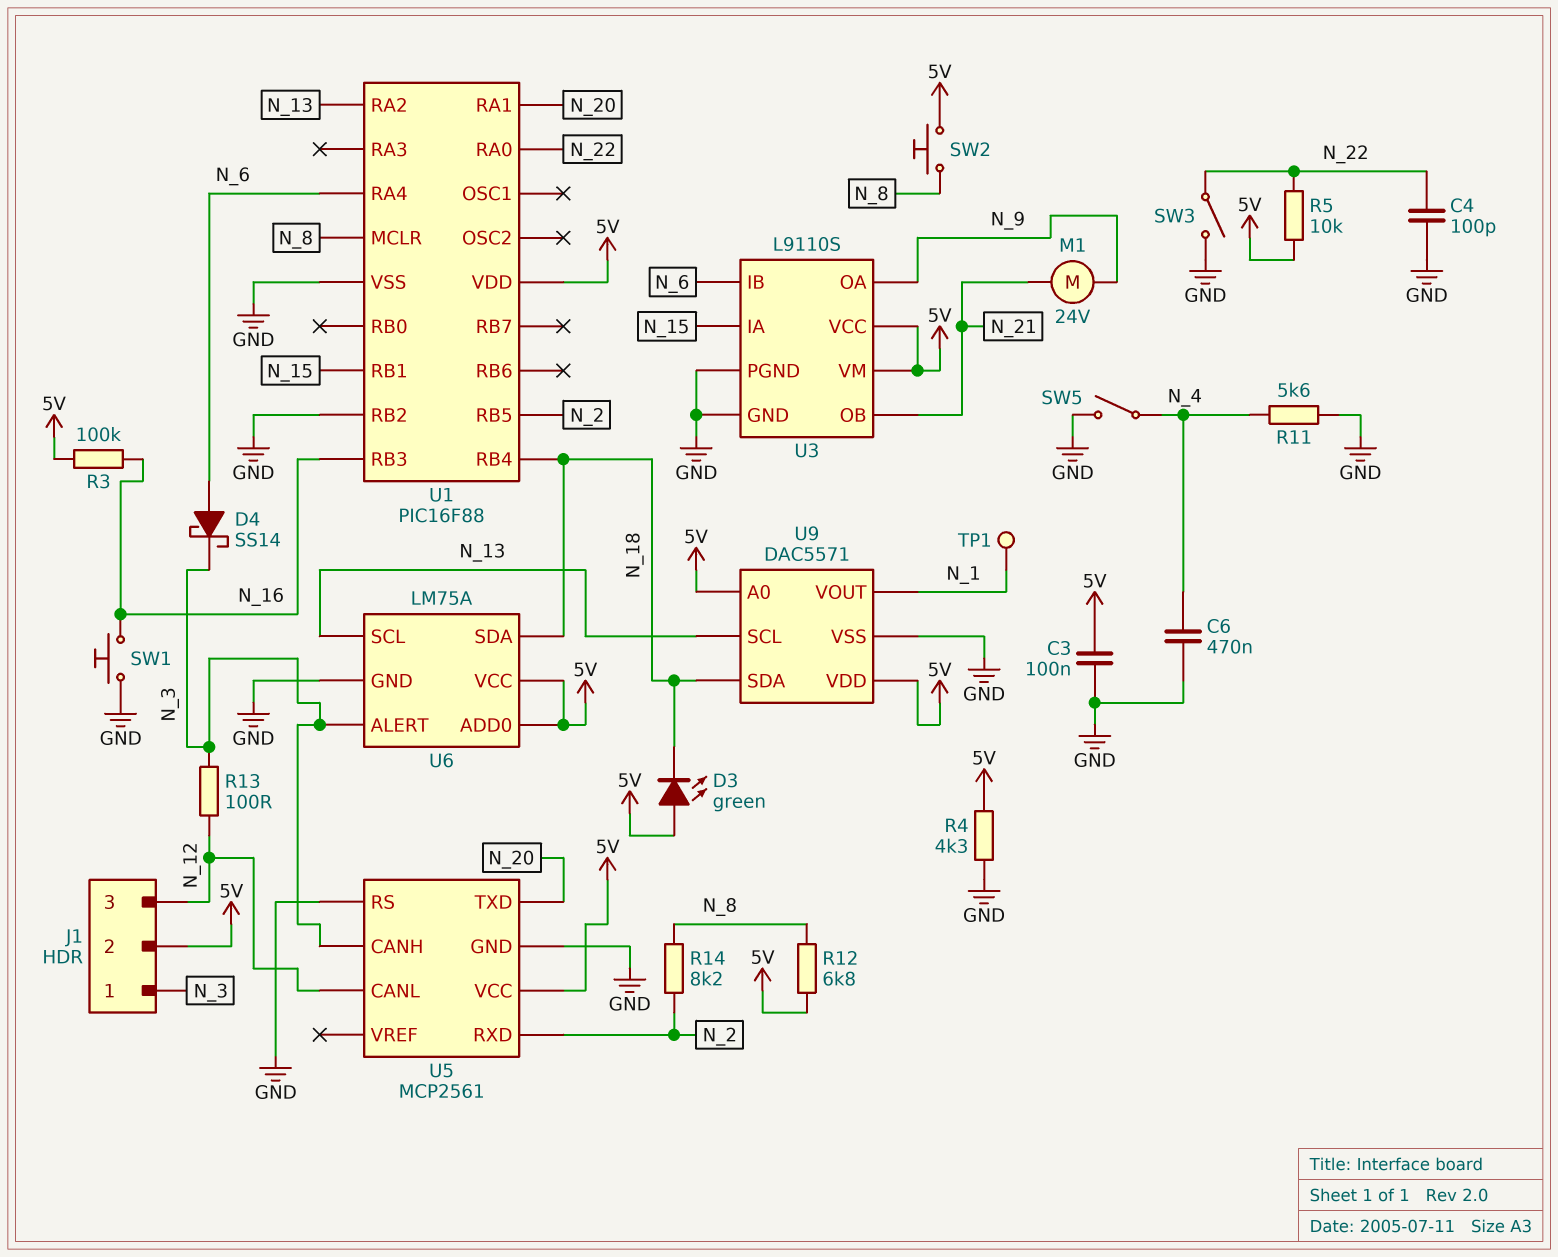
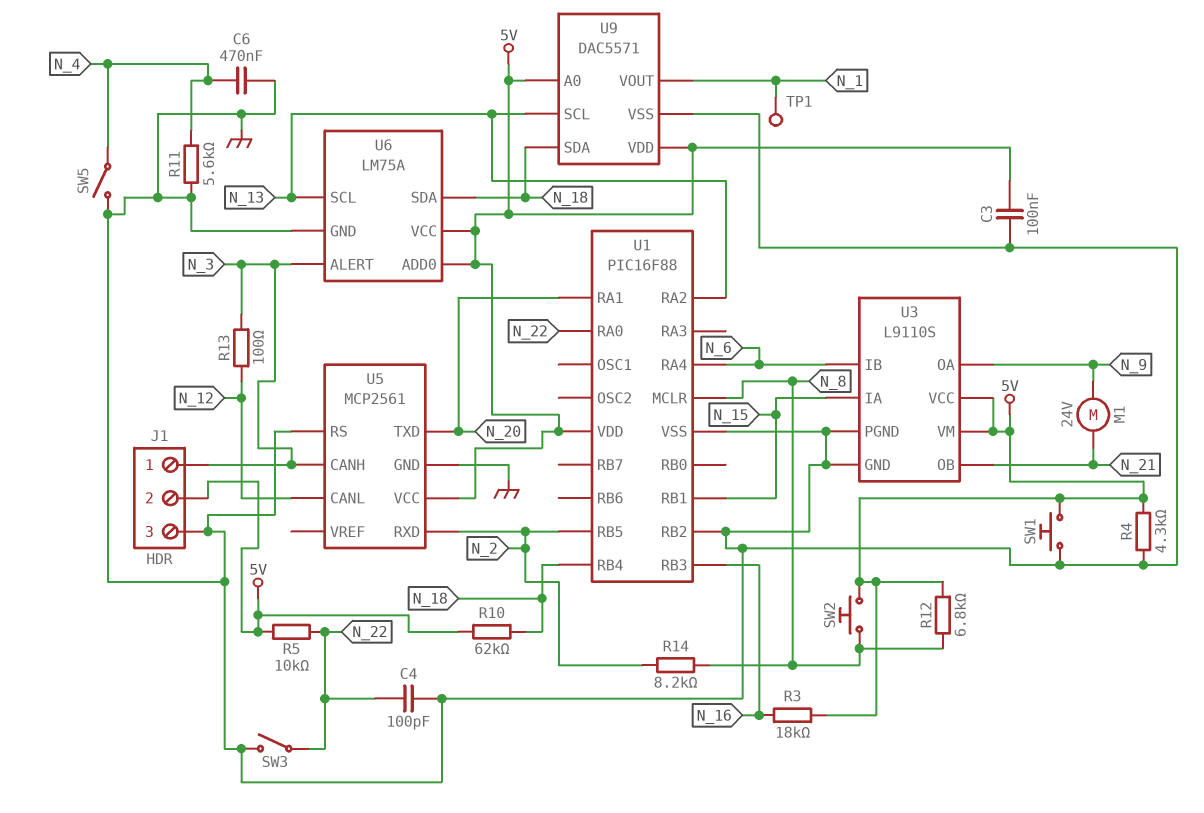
D3: LED green (A 5V, K N_18) -> none
D4: schottky SS14 (A N_6, K N_3) -> none
J1 pin 3: N_12 -> GND
R3: 100k (5V, N_16) -> 18k (5V, N_16)
R10: none -> 62k (5V, N_18)
SW1: button (GND, N_16) -> button (5V, GND)

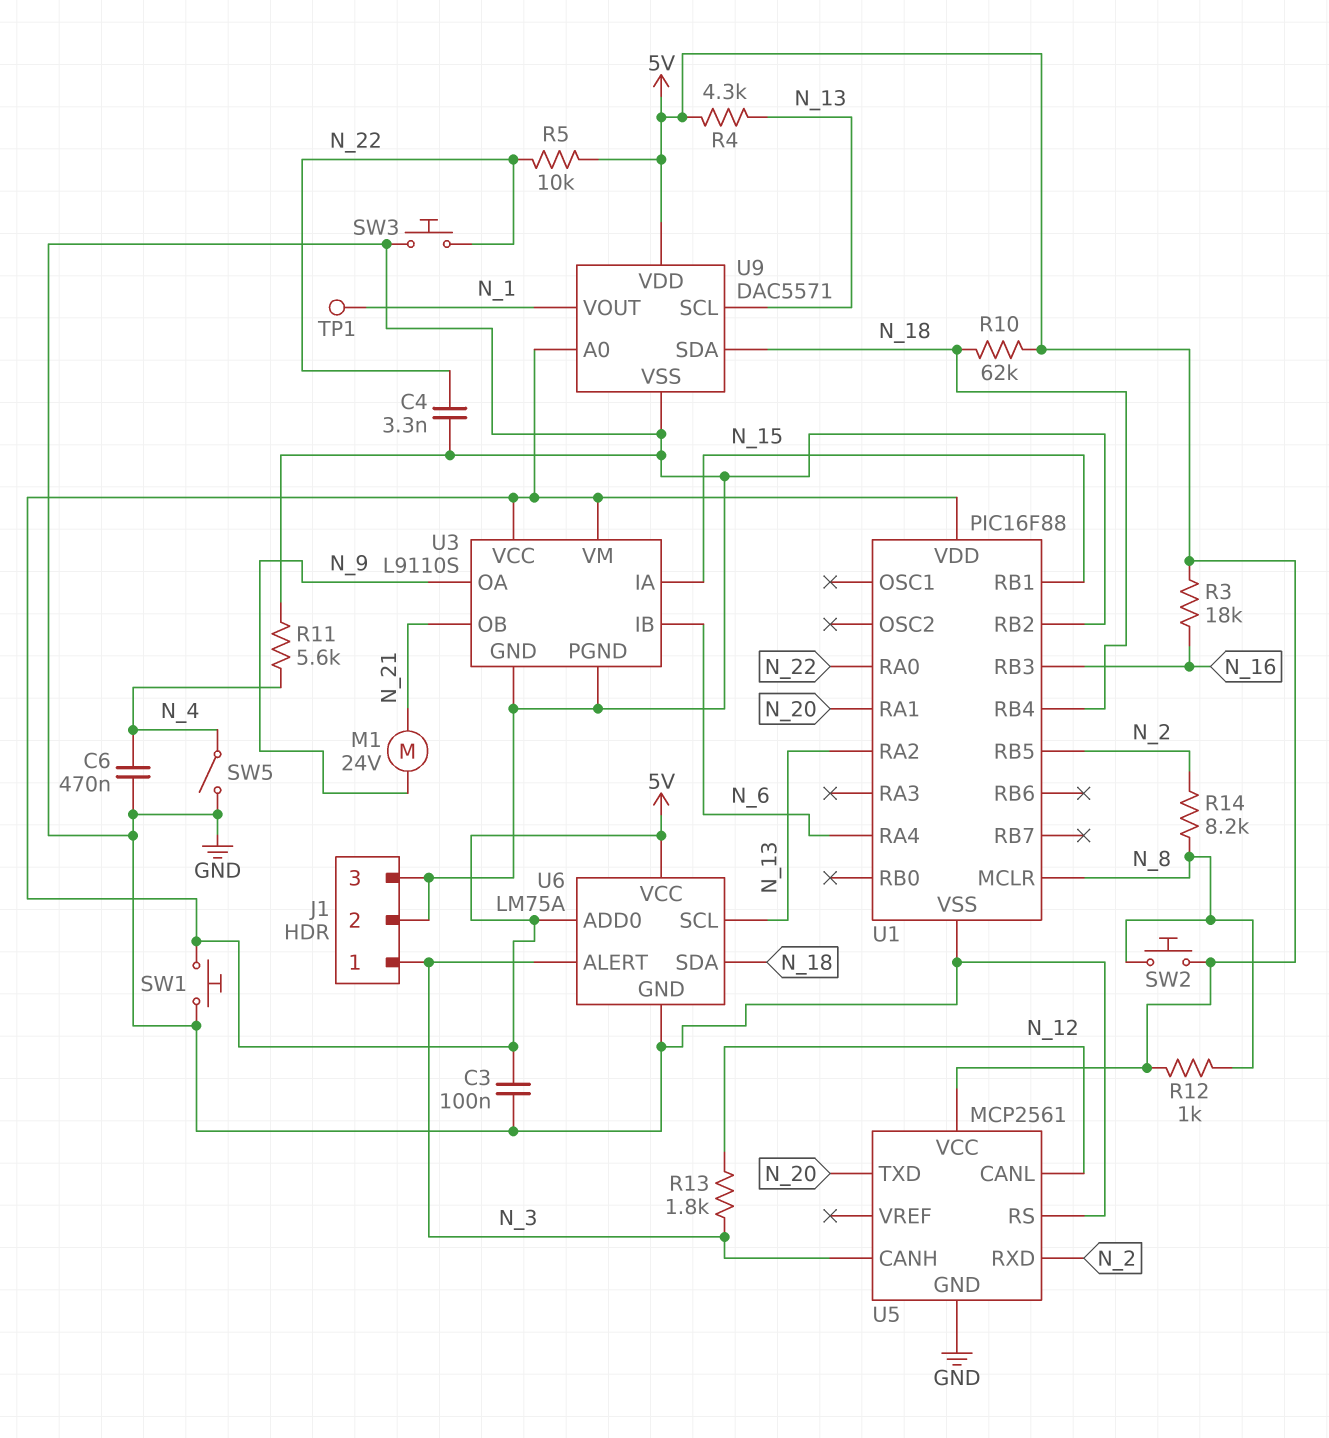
C4: 100pF (GND, N_22) -> 3.3nF (GND, N_22)
J1 pin 2: 5V -> GND
R4: 4.3k (5V, GND) -> 4.3k (5V, N_13)
R12: 6.8k (5V, N_8) -> 1k (5V, N_8)
R13: 100 (N_3, N_12) -> 1.8k (N_3, N_12)
SW3: switch (GND, N_22) -> button (GND, N_22)

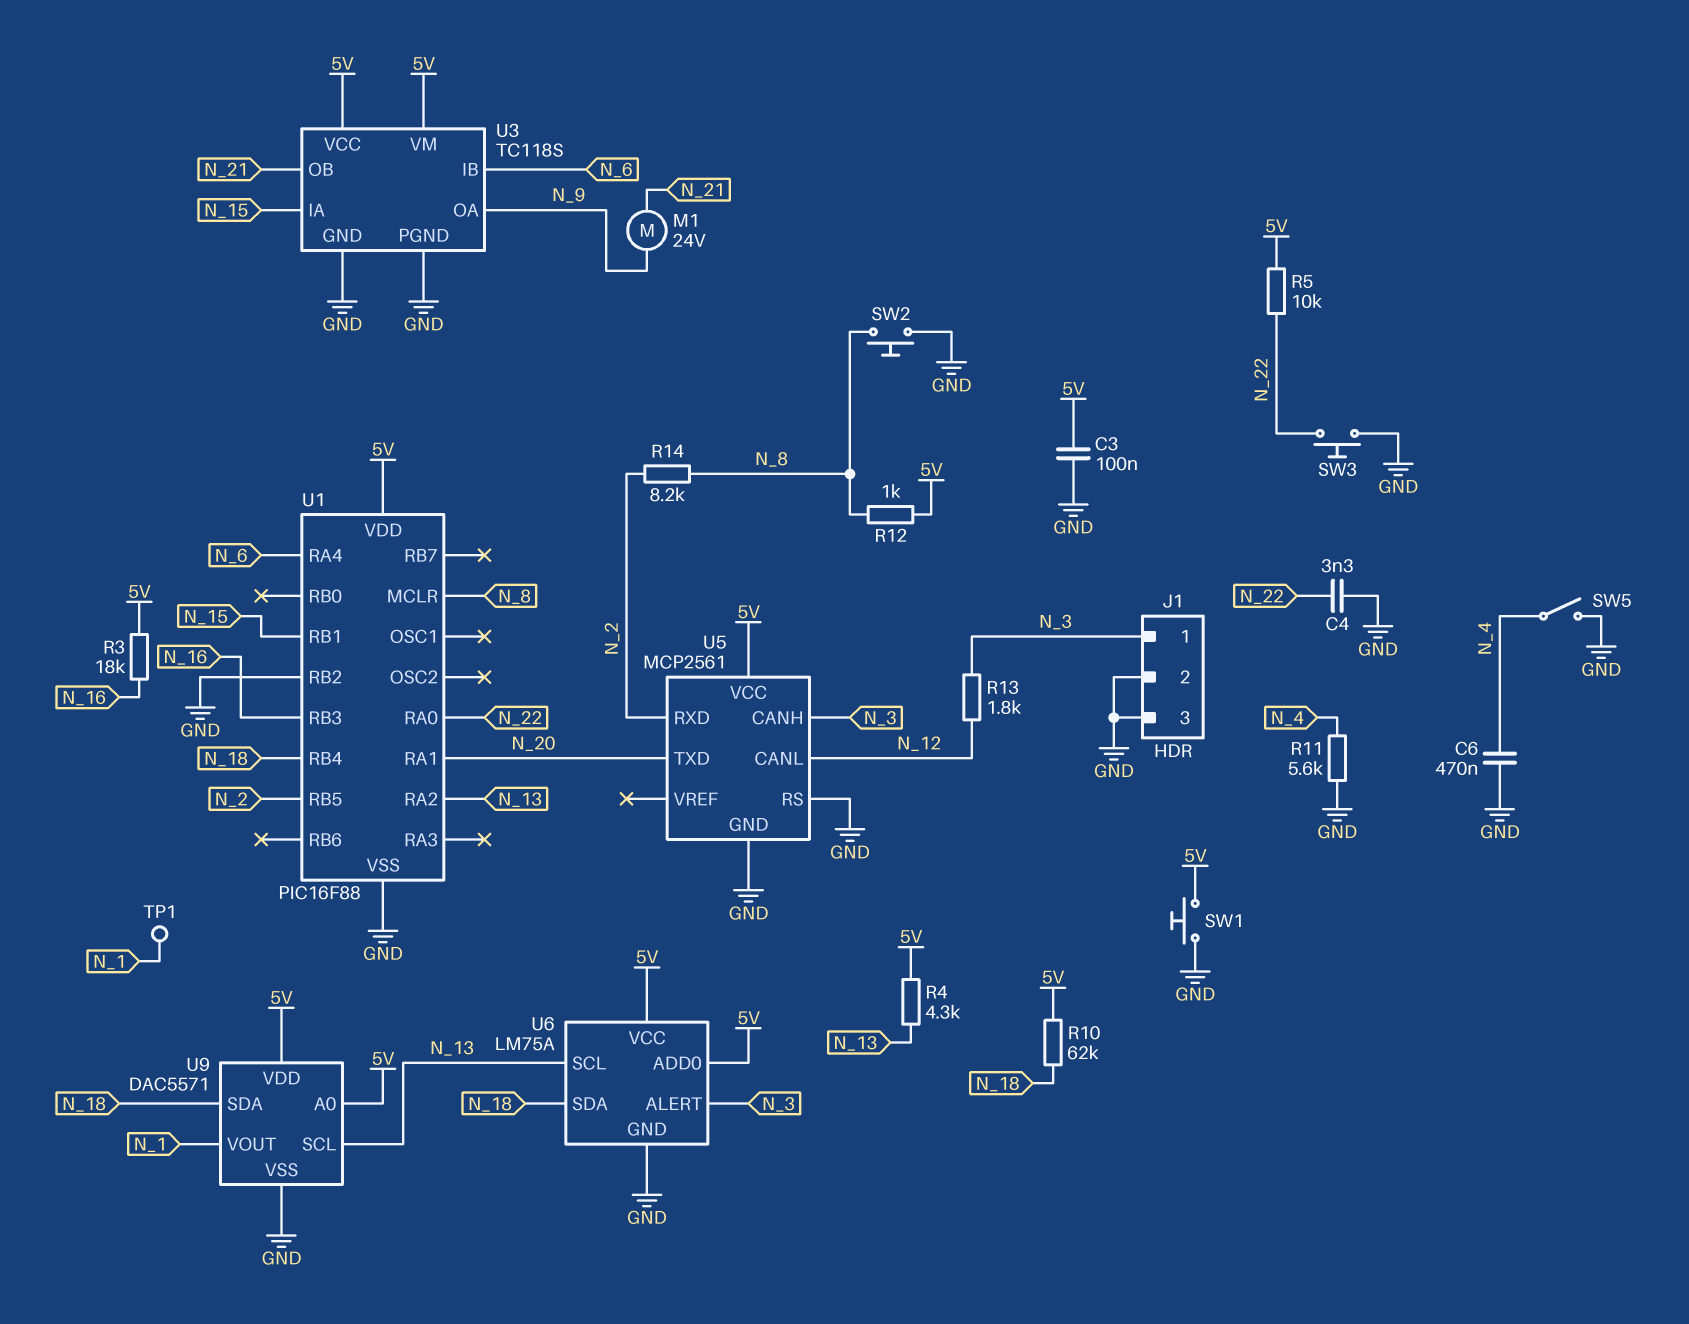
SW2: button (5V, N_8) -> button (GND, N_8)
U3: L9110S -> TC118S

